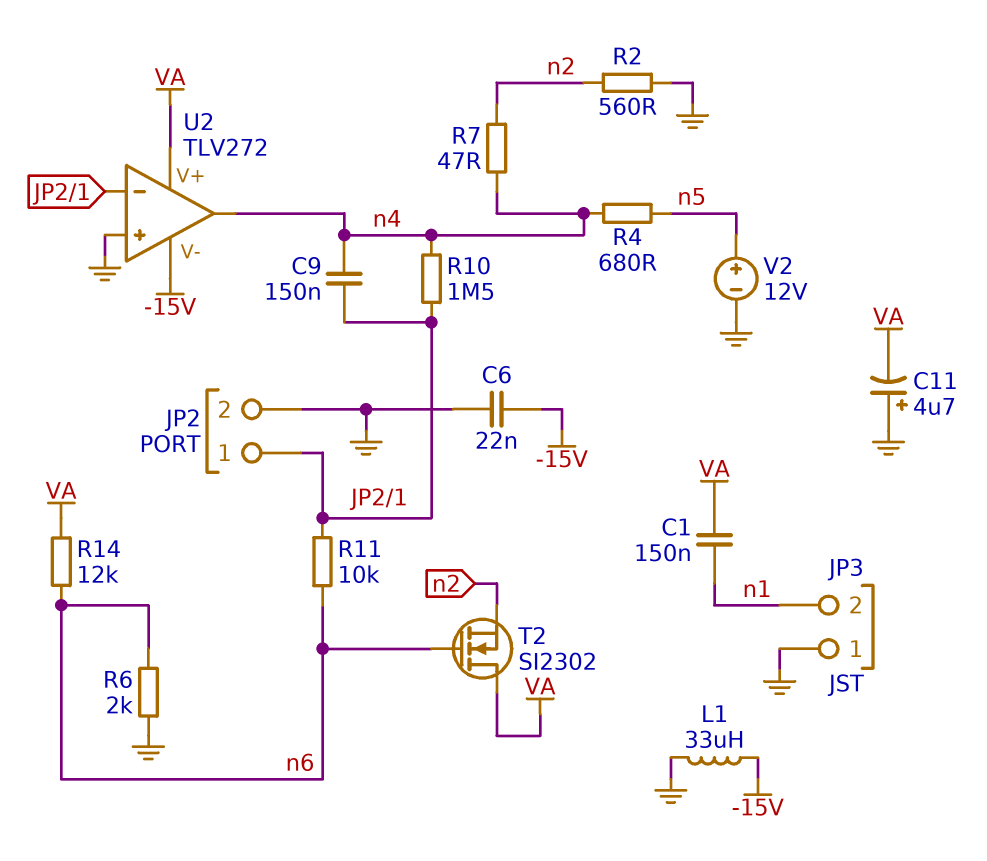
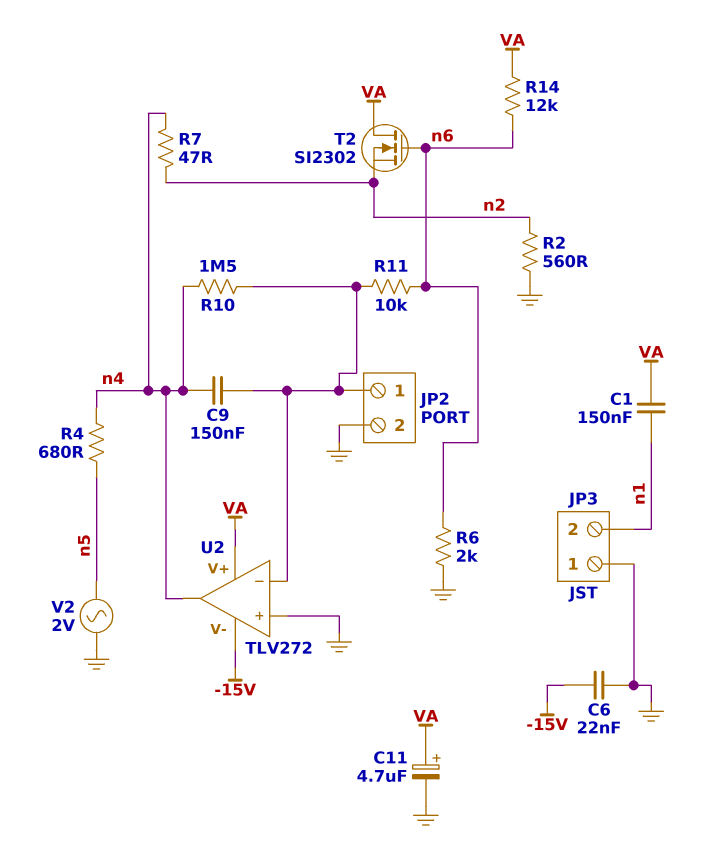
C11: 4.7uF (plus GND, minus VA) -> 4.7uF (plus VA, minus GND)
L1: 33uH (-15V, GND) -> none
V2: 12V (plus n5, minus GND) -> AC 2V (GND, n5)

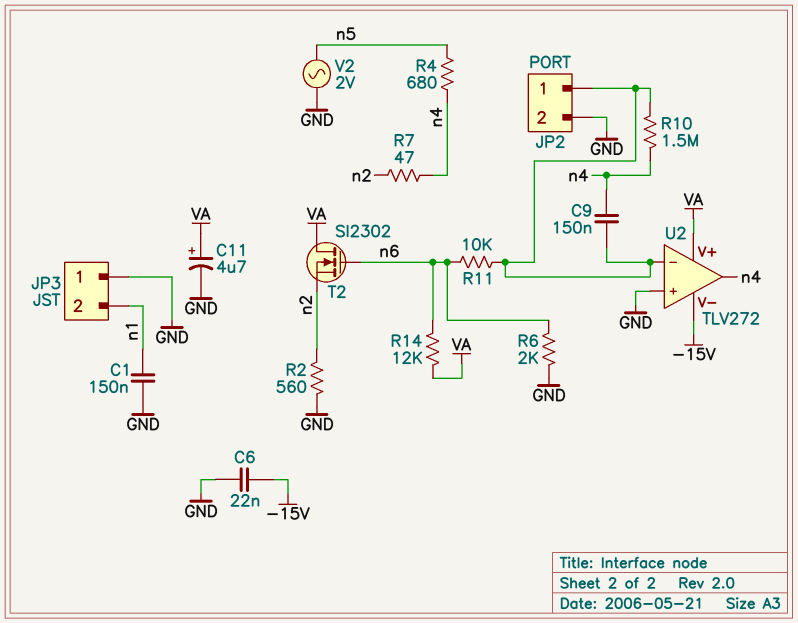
C1: 150nF (VA, n1) -> 150nF (GND, n1)

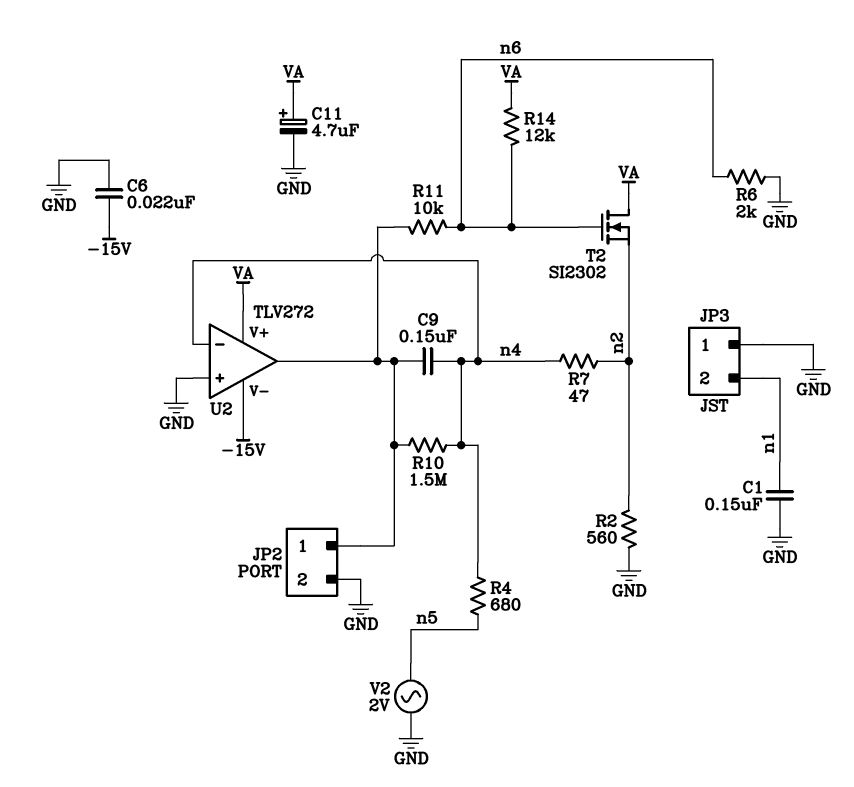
U2 pin in-: JP2/1 -> n4
U2 pin out: n4 -> JP2/1

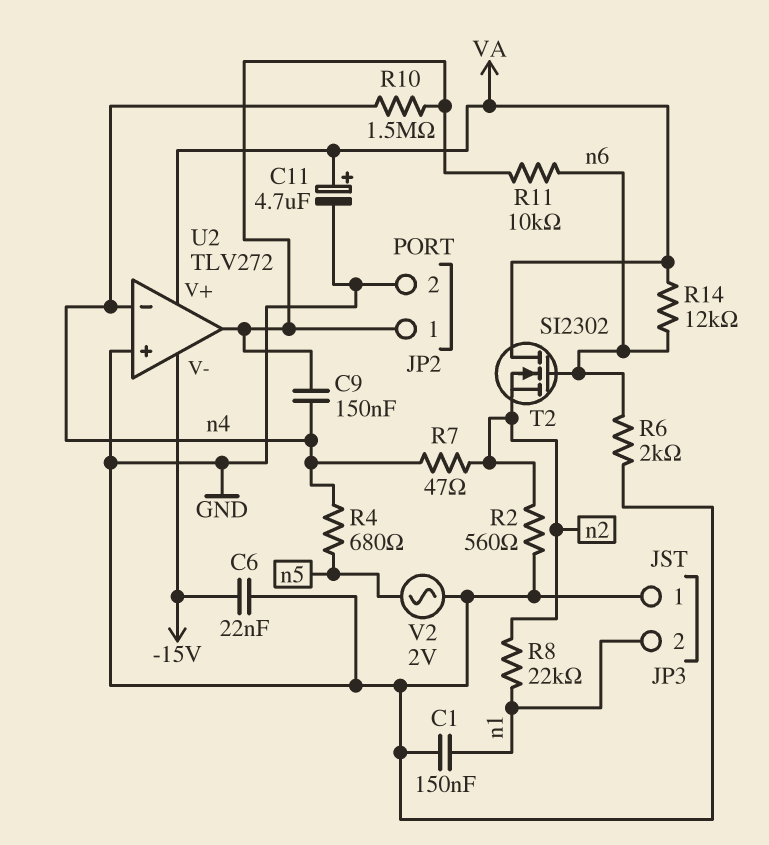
R8: none -> 22k (n1, n2)

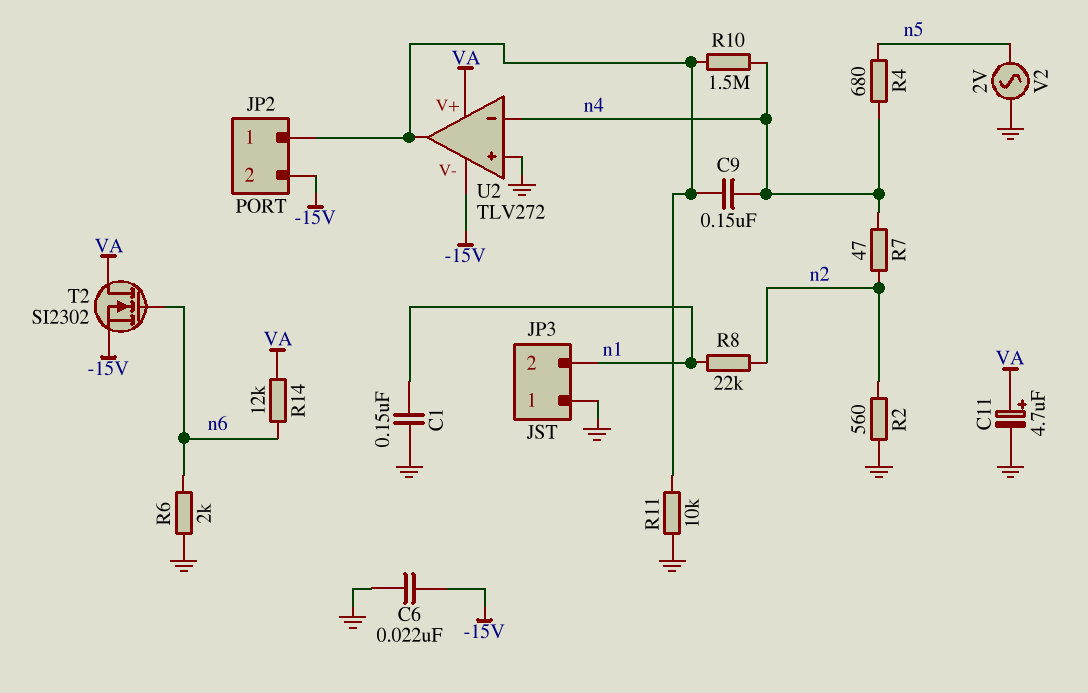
JP2 pin 2: GND -> -15V
R11: 10k (JP2/1, n6) -> 10k (GND, JP2/1)
T2: NMOS SI2302 (G n6, D VA, S n2) -> NMOS SI2302 (G n6, D VA, S -15V)

